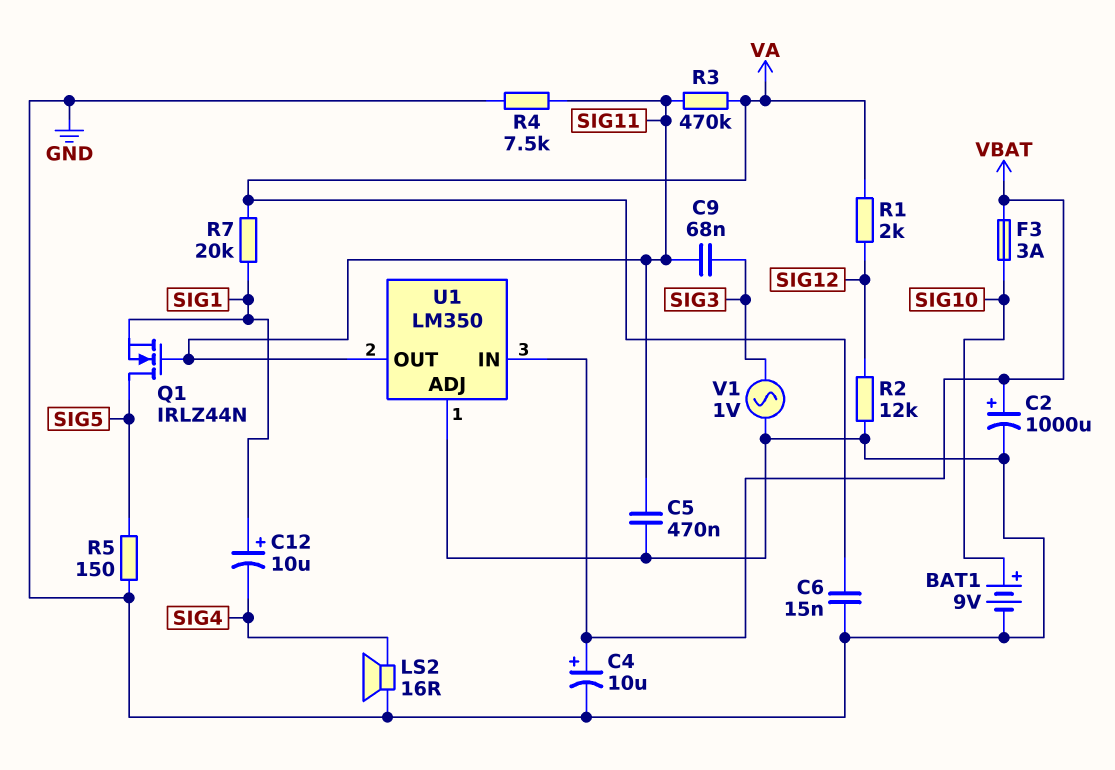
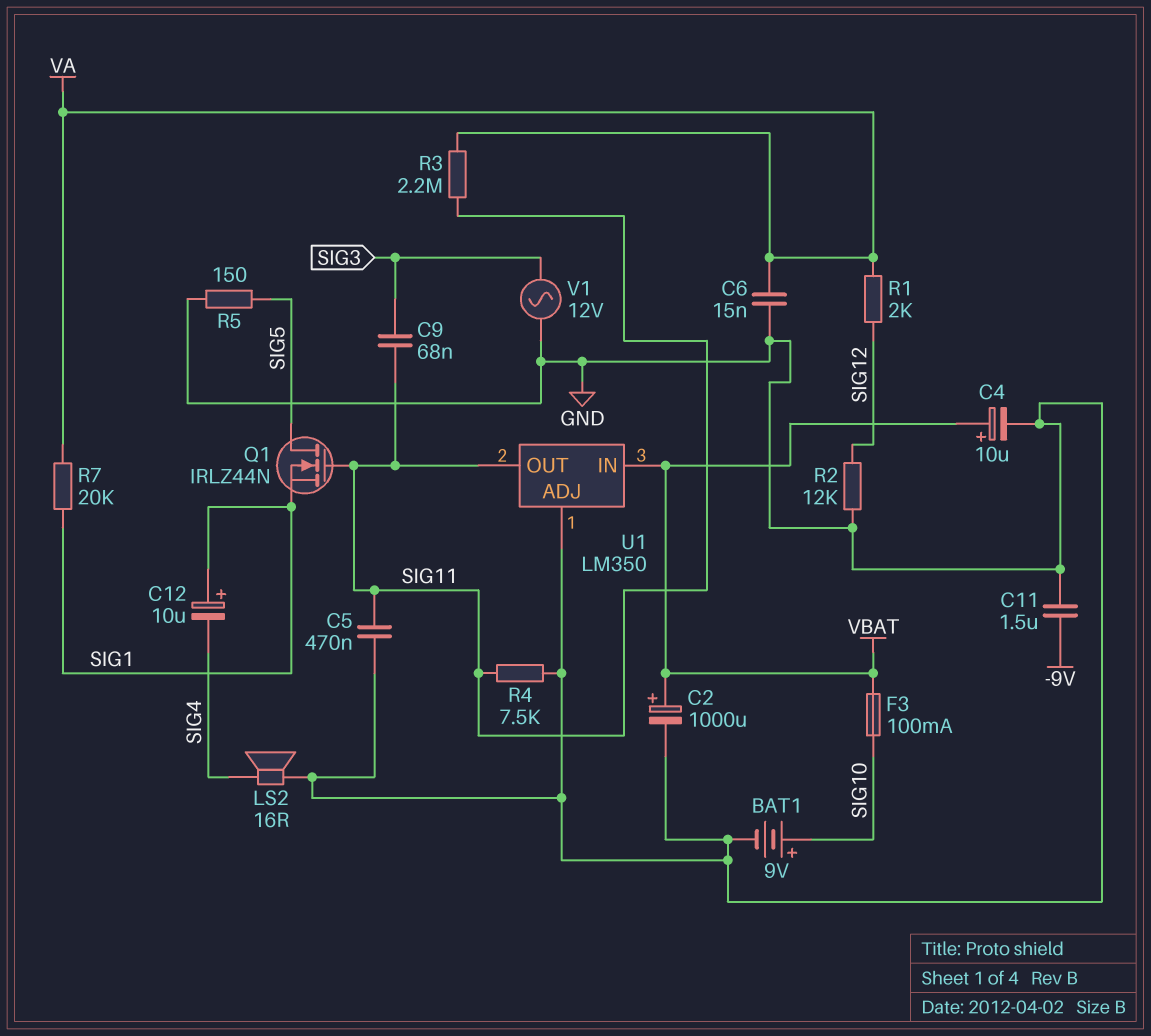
C11: none -> 1.5uF (-9V, GND)
F3: 3A (SIG10, VBAT) -> 100mA (SIG10, VBAT)
R3: 470k (SIG11, VA) -> 2.2M (SIG11, VA)
V1: AC 1V (GND, SIG3) -> AC 12V (GND, SIG3)

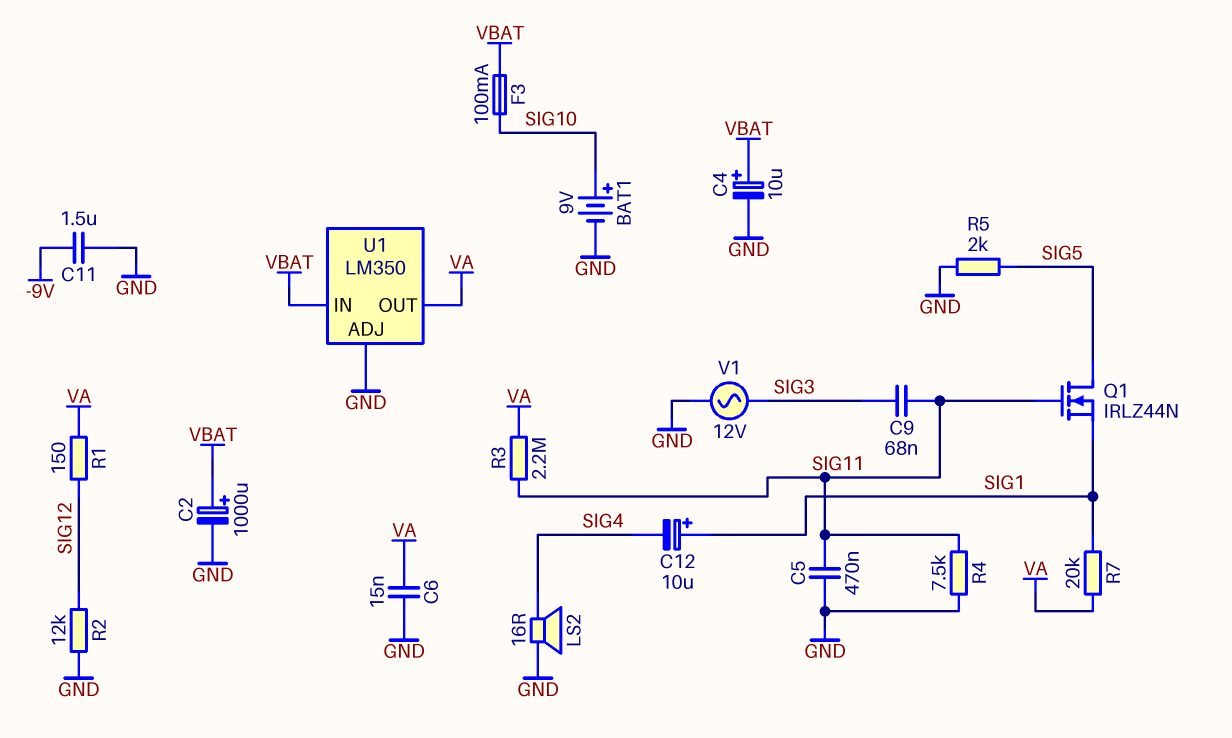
R1: 2k (SIG12, VA) -> 150 (SIG12, VA)
R5: 150 (GND, SIG5) -> 2k (GND, SIG5)
U1 pin OUT: SIG11 -> VA

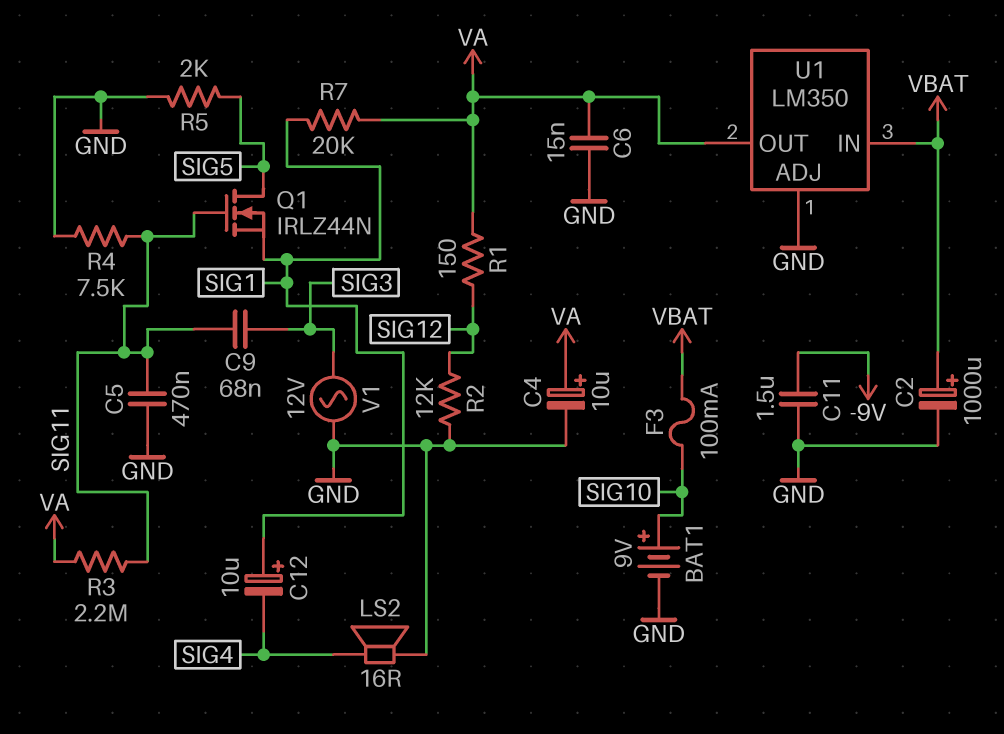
C4: 10uF (plus VBAT, minus GND) -> 10uF (plus VA, minus GND)

